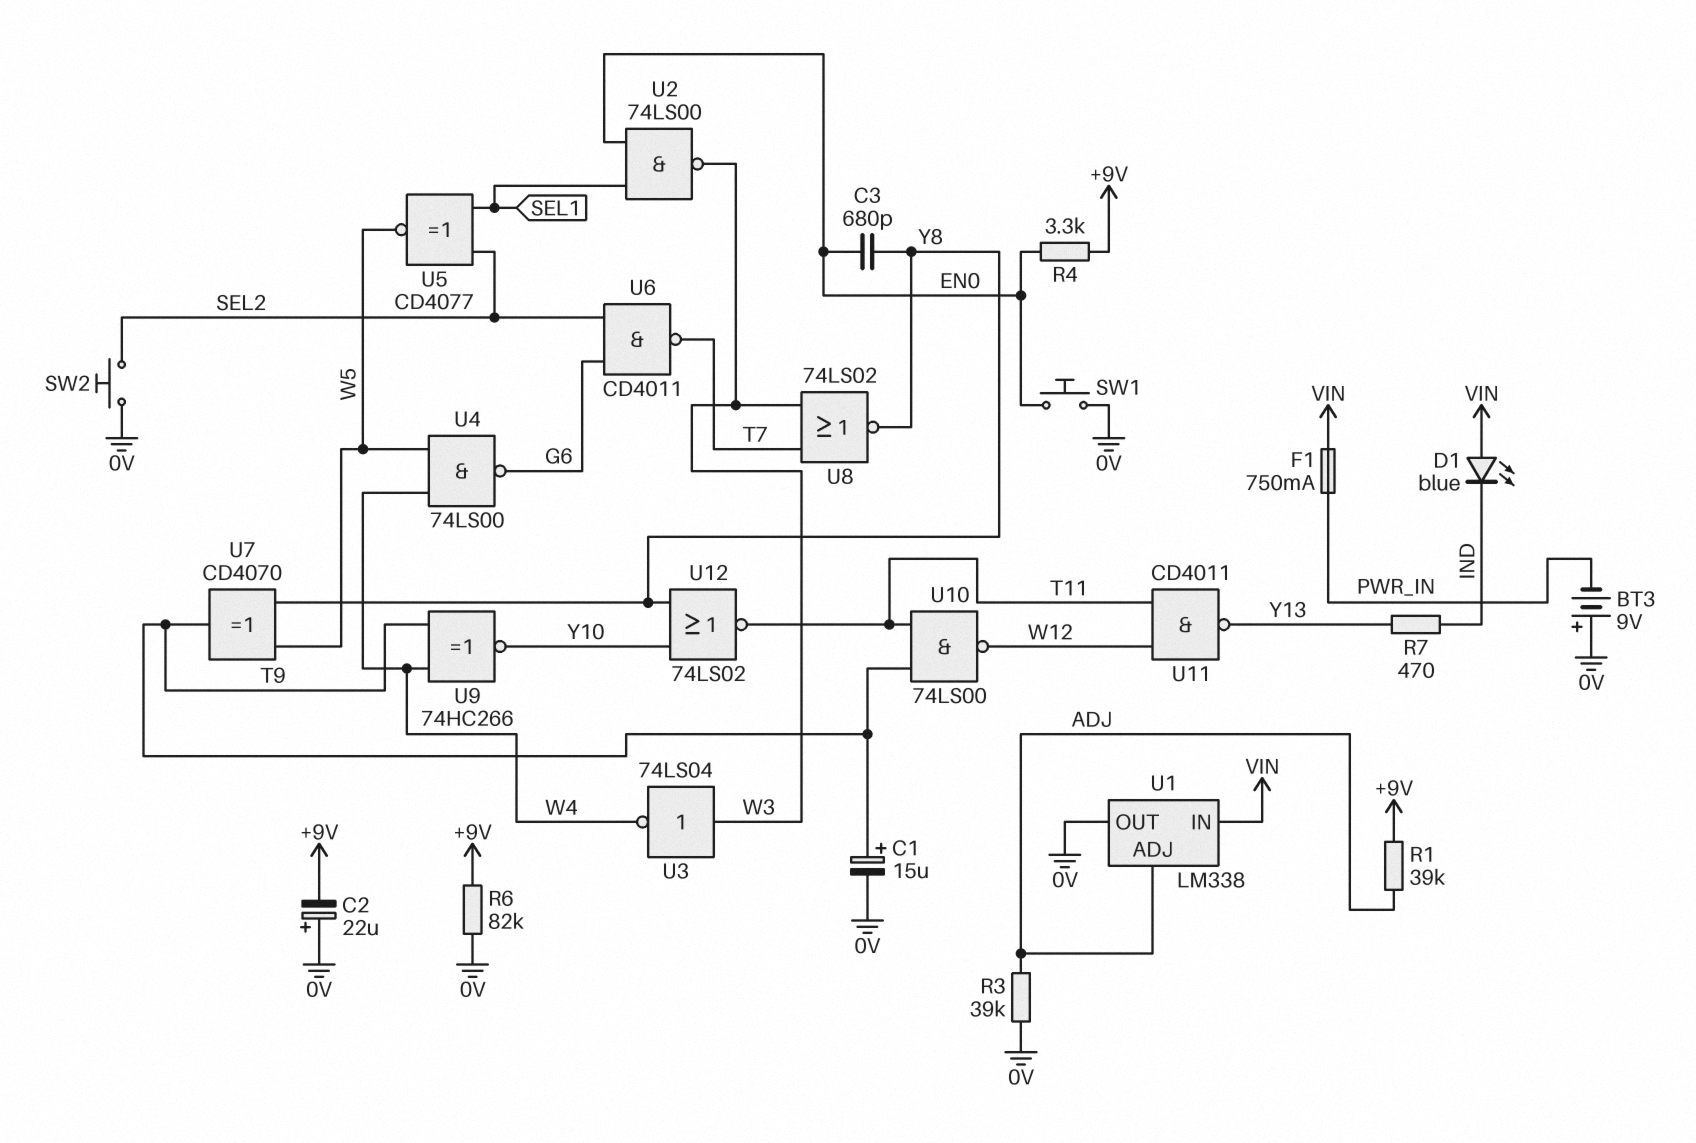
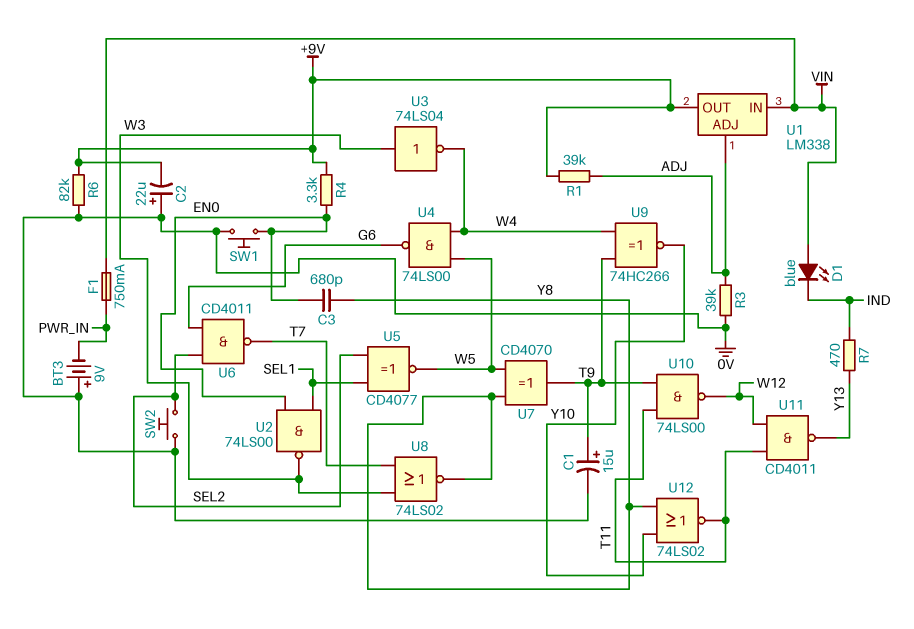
U1 pin OUT: 0V -> +9V

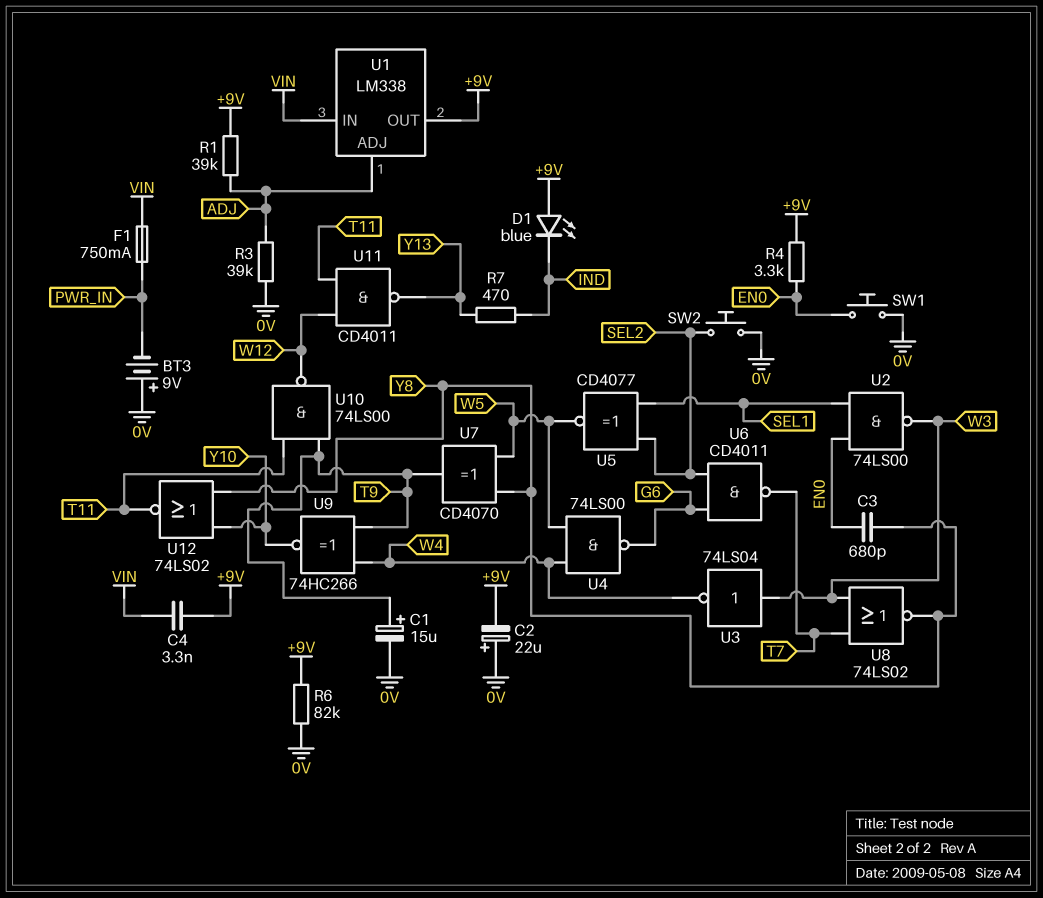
C4: none -> 3.3nF (+9V, VIN)
D1: LED blue (A VIN, K IND) -> LED blue (A +9V, K IND)

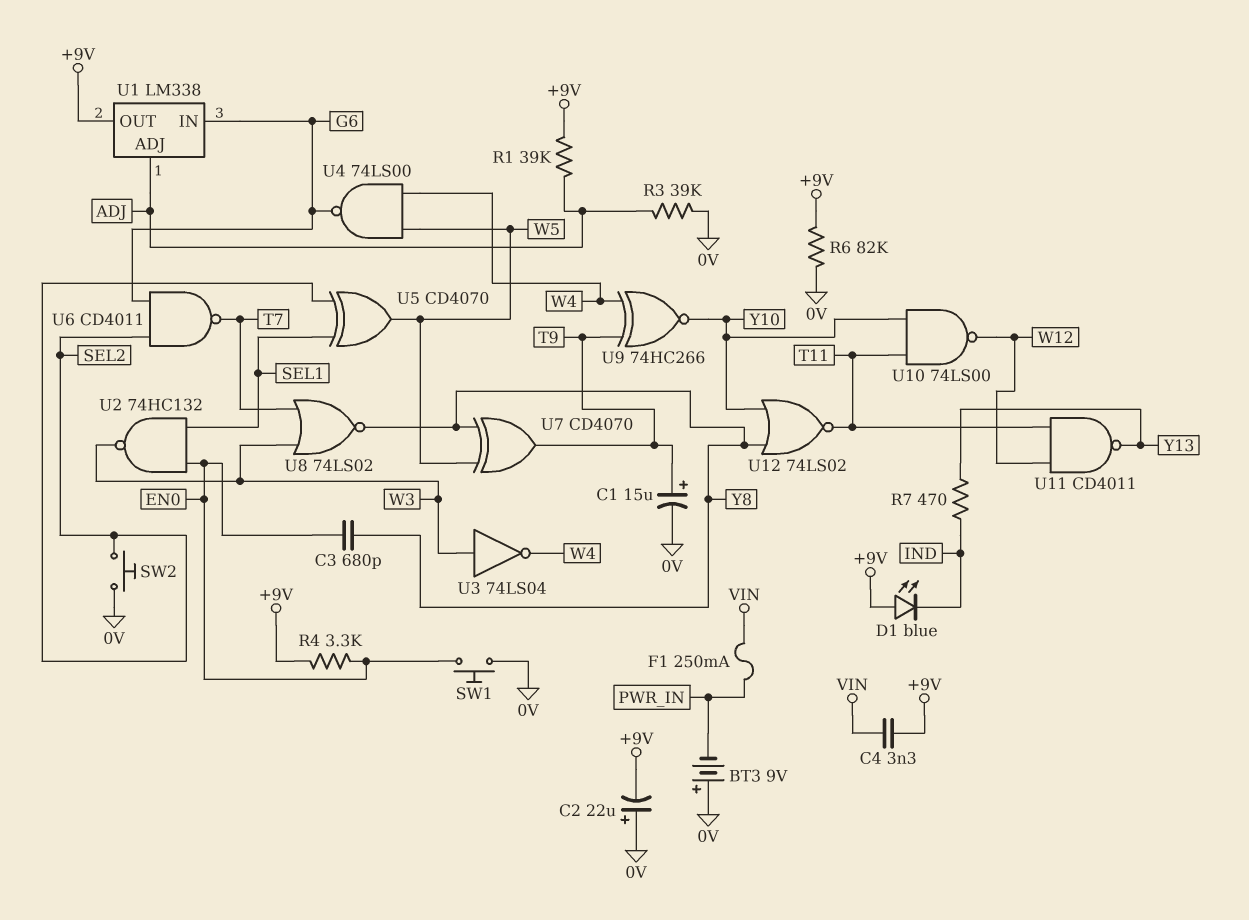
F1: 750mA (PWR_IN, VIN) -> 250mA (PWR_IN, VIN)
U1 pin IN: VIN -> G6
U2: NAND 74LS00 (in EN0, in SEL1, out W3) -> NAND 74HC132 (in EN0, in SEL1, out W3)
U5: XNOR CD4077 (in SEL1, in SEL2, out W5) -> XOR CD4070 (in SEL1, in SEL2, out W5)
U10: NAND 74LS00 (in T9, in T11, out W12) -> NAND 74LS00 (in T11, in Y10, out W12)

